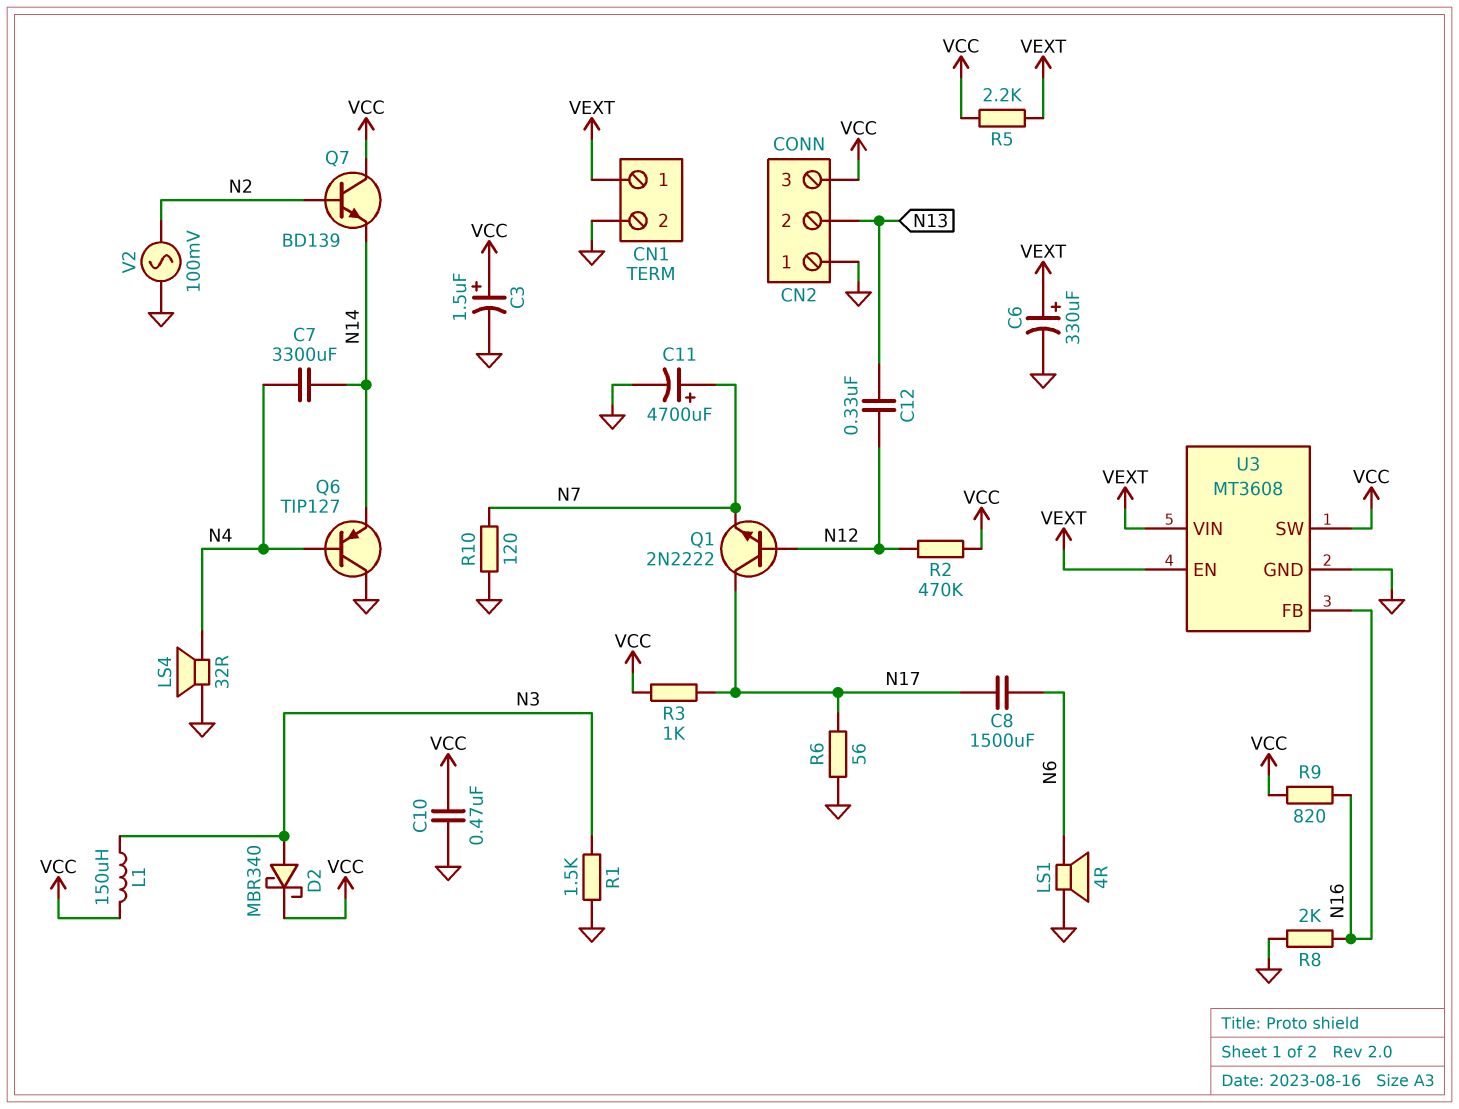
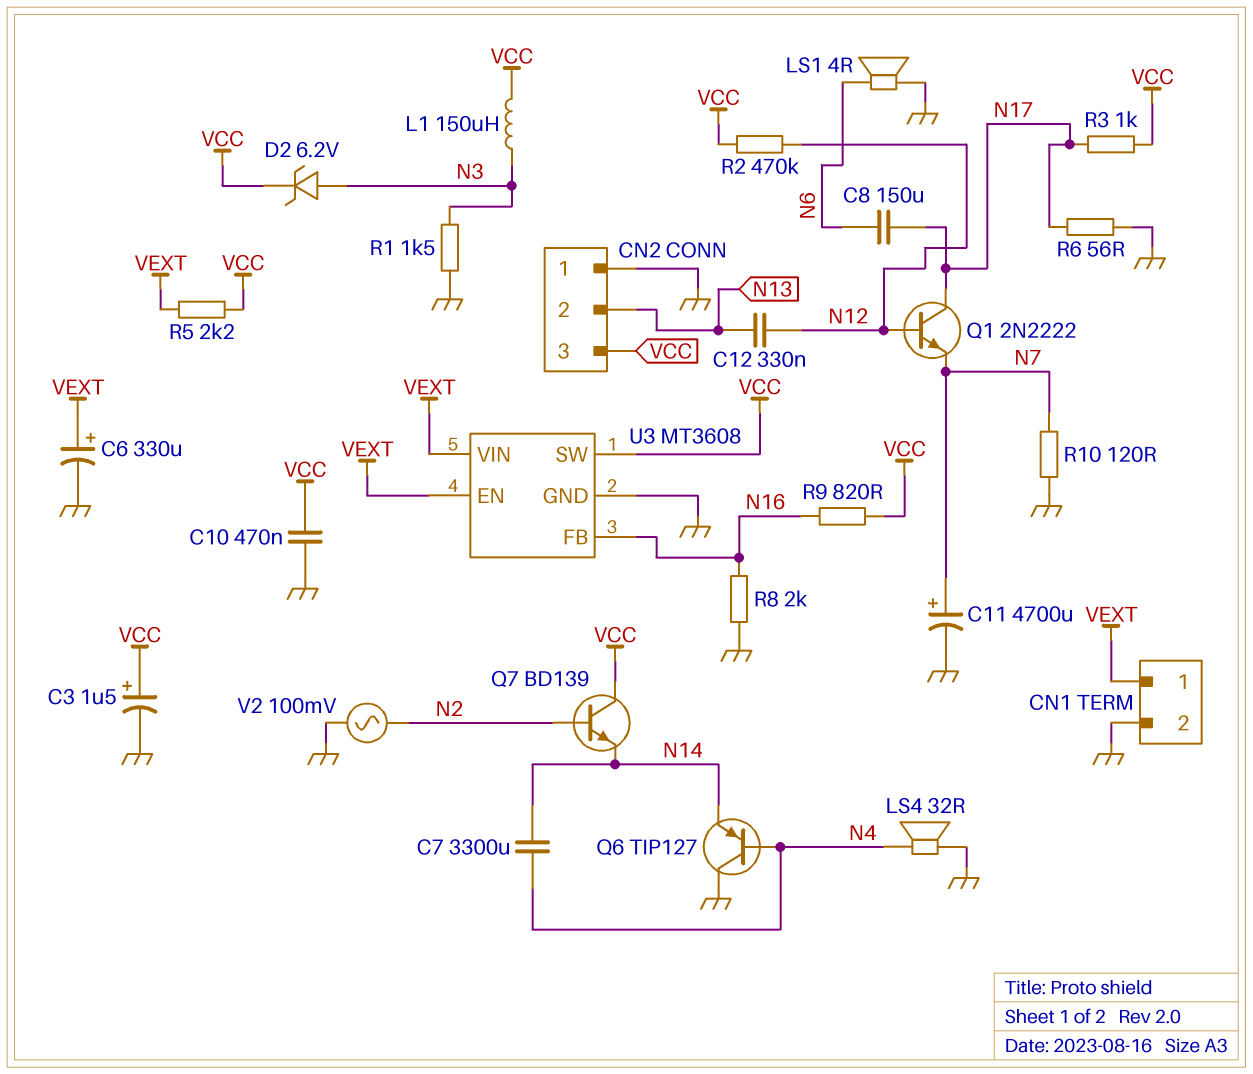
C8: 1500uF (N6, N17) -> 150uF (N6, N17)
D2: schottky MBR340 (A N3, K VCC) -> zener 6.2V (A N3, K VCC)

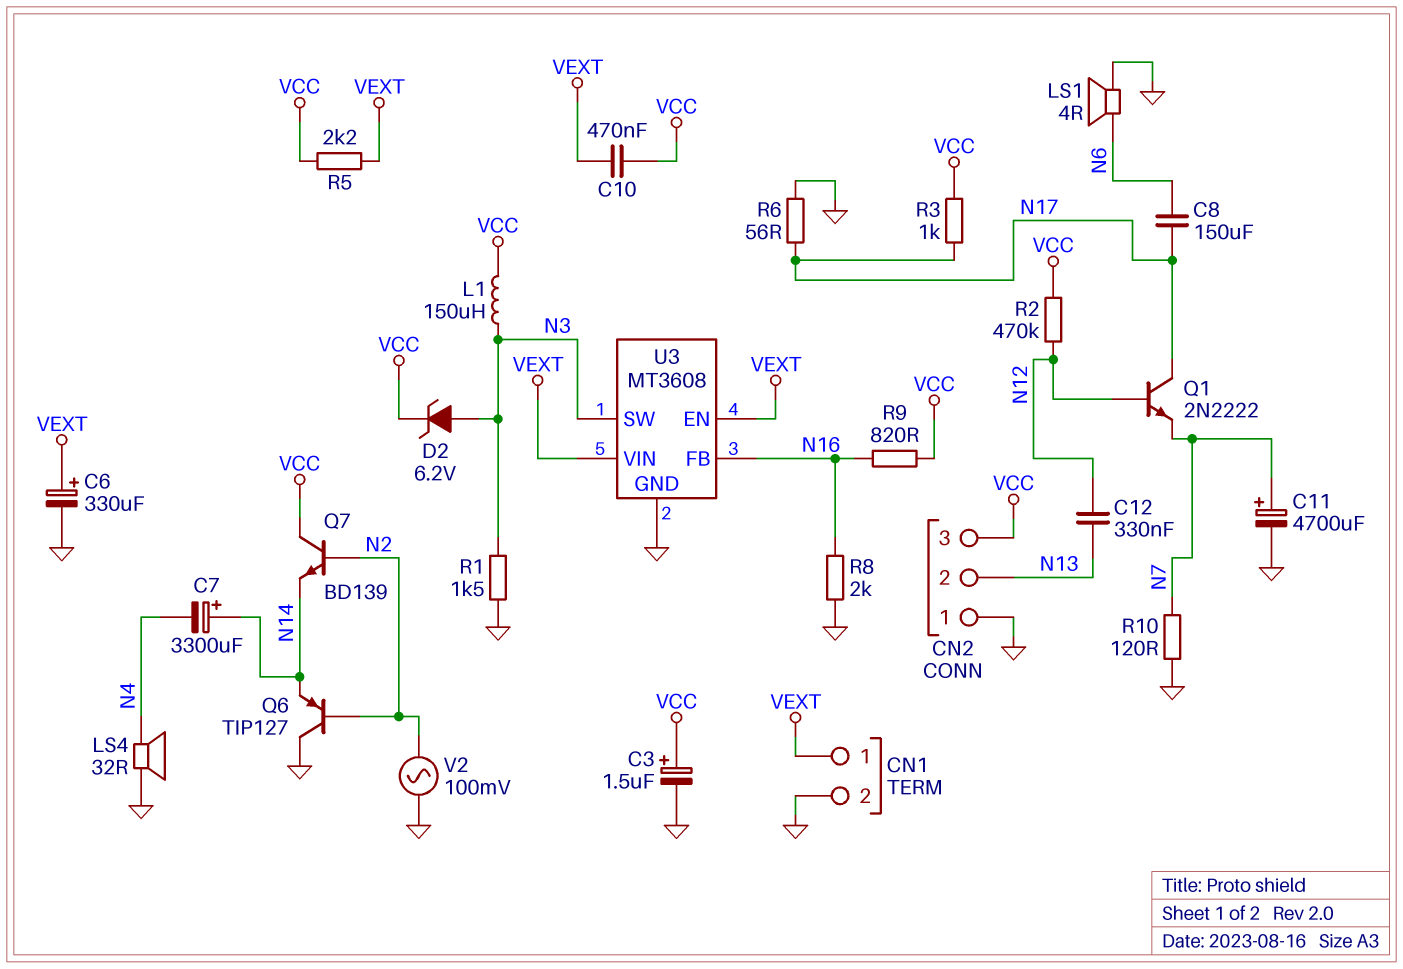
C7: 3300uF (N4, N14) -> 3300uF (plus N14, minus N4)
C10: 470nF (GND, VCC) -> 470nF (VCC, VEXT)
Q6: PNP TIP127 (B N4, C GND, E N14) -> PNP TIP127 (B N2, C GND, E N14)
U3 pin SW: VCC -> N3

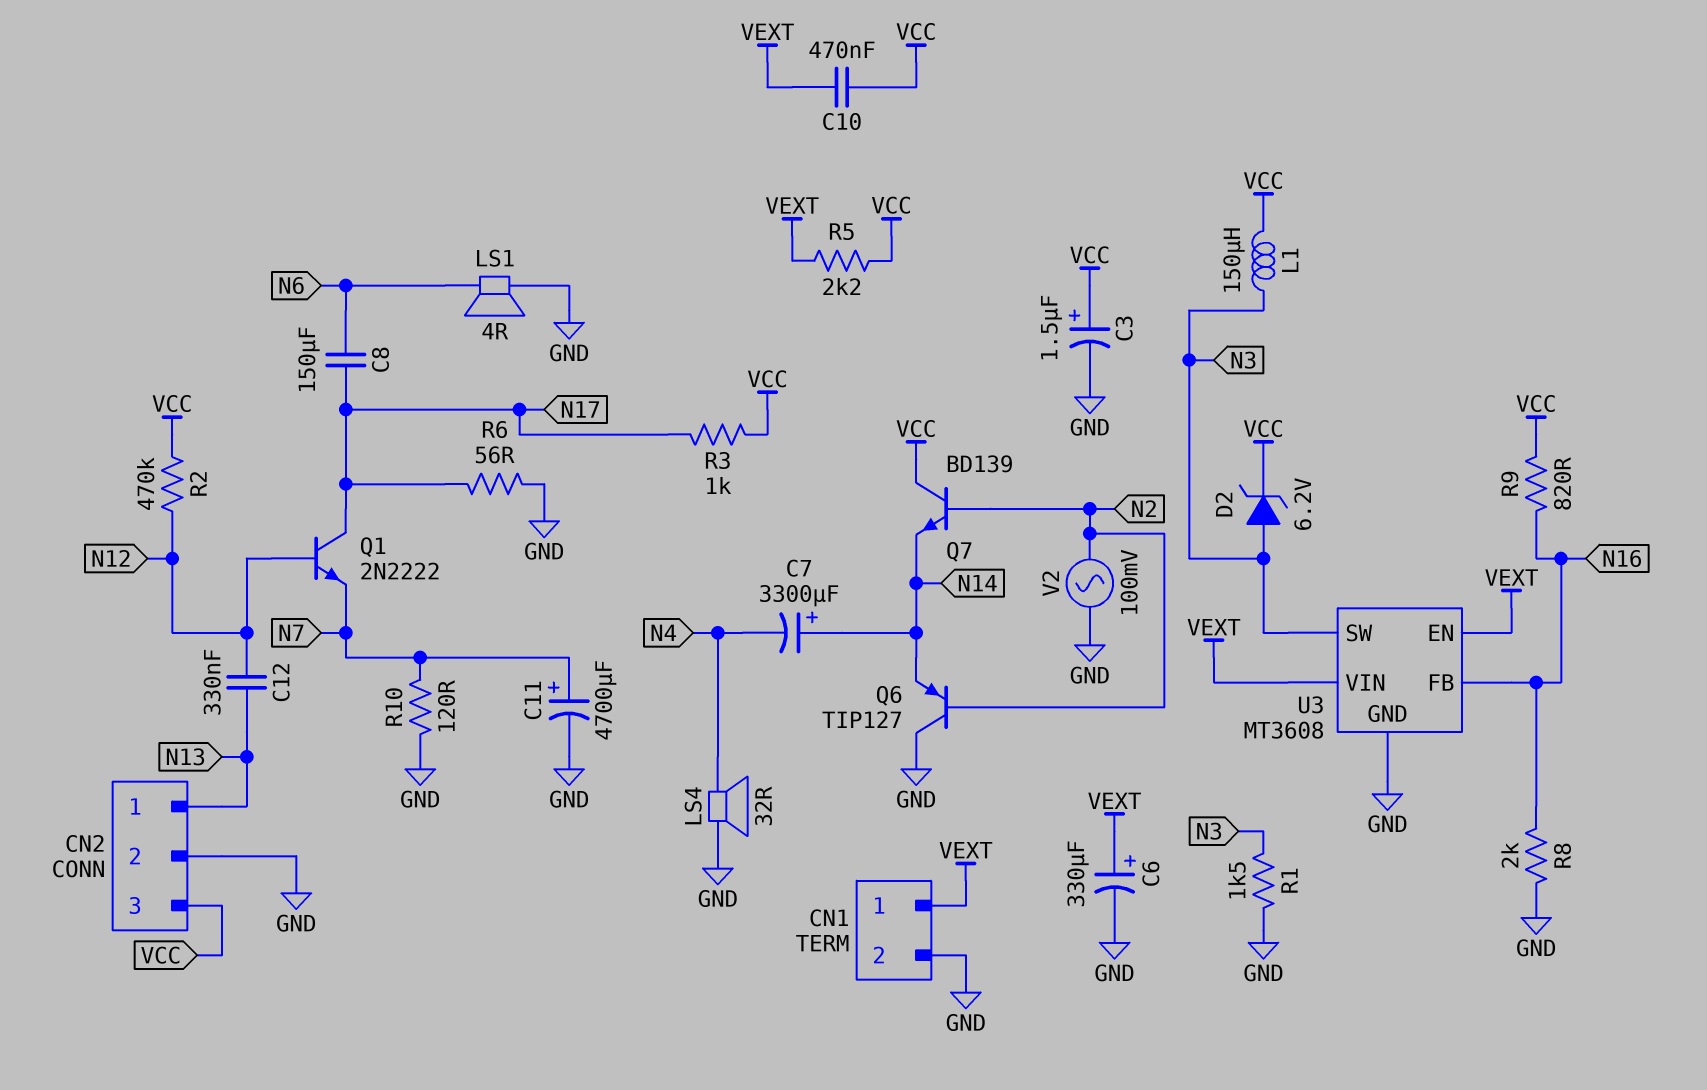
CN2 pin 1: GND -> N13
CN2 pin 2: N13 -> GND

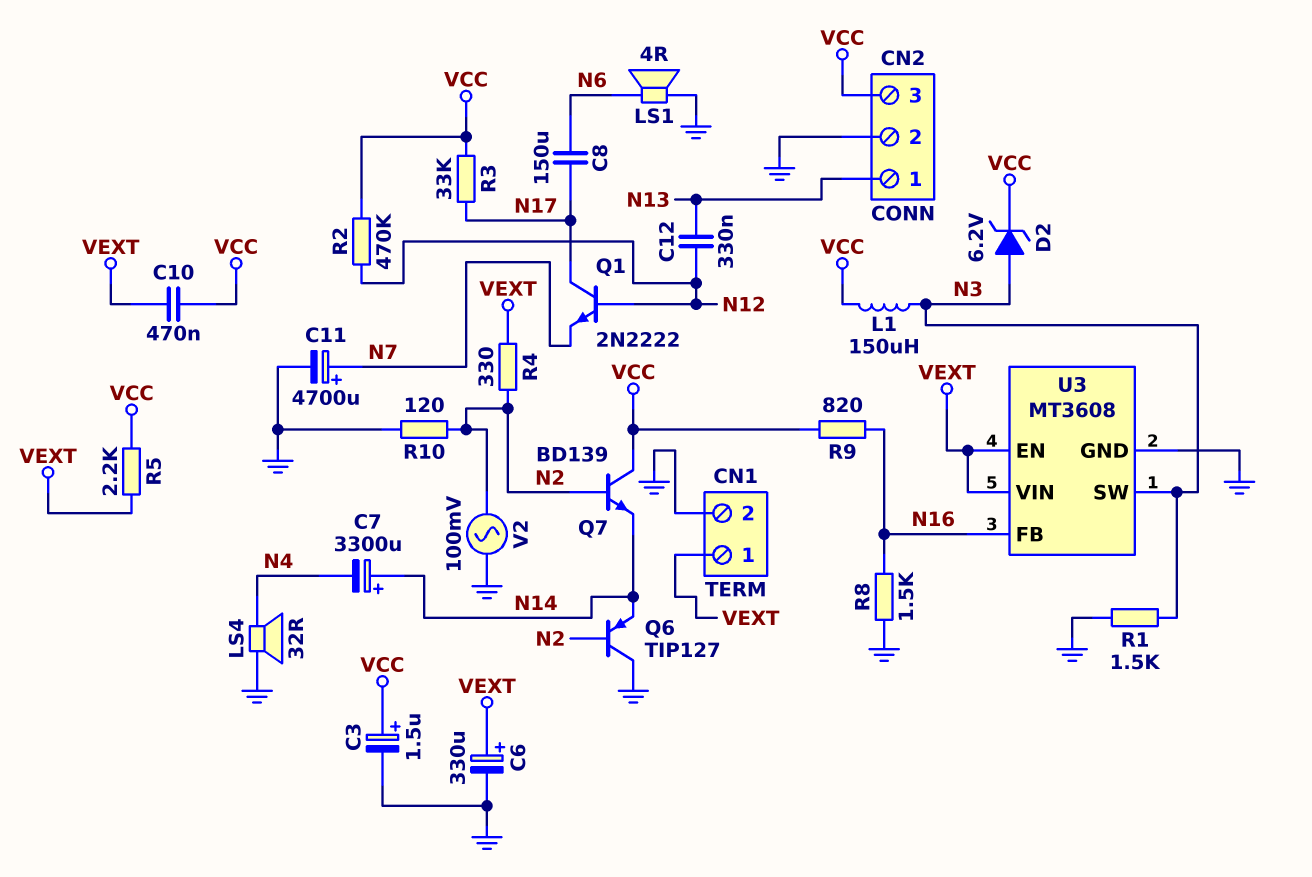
R3: 1k (N17, VCC) -> 33k (N17, VCC)
R4: none -> 330 (N2, VEXT)
R6: 56 (GND, N17) -> none
R8: 2k (GND, N16) -> 1.5k (GND, N16)
R10: 120 (GND, N7) -> 120 (GND, N2)

